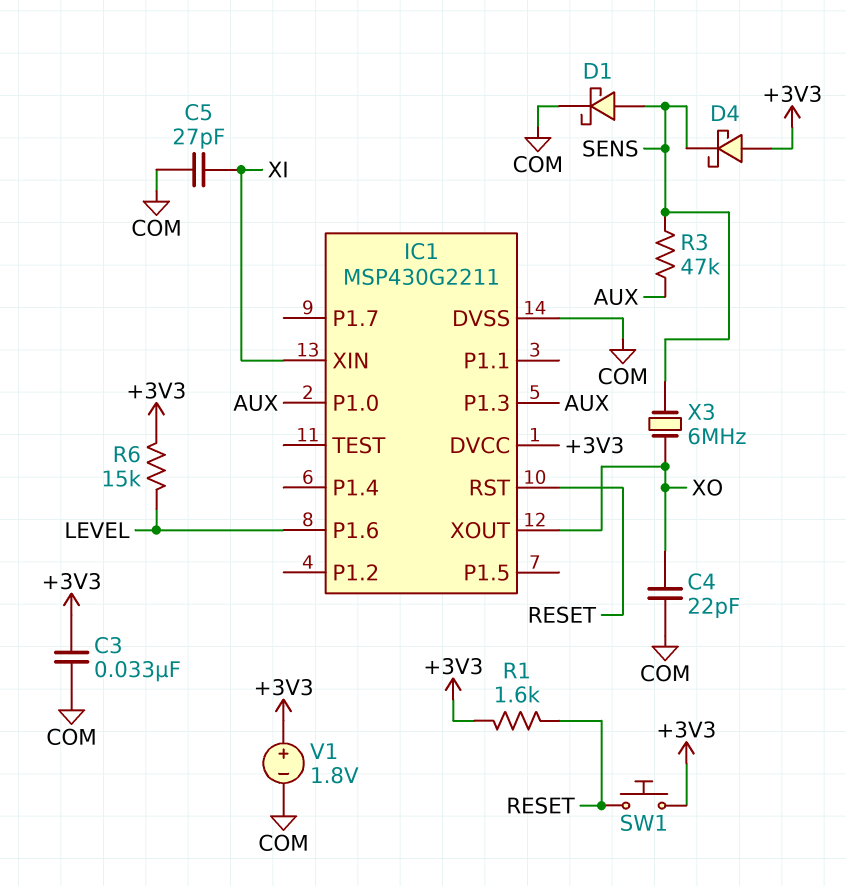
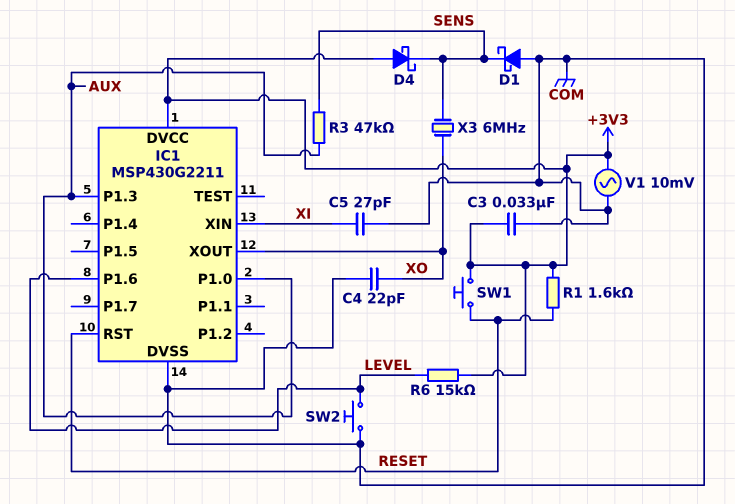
D1: schottky (A SENS, K COM) -> schottky (A COM, K SENS)
SW2: none -> button (COM, LEVEL)
V1: 1.8V (plus +3V3, minus COM) -> AC 10mV (+3V3, COM)

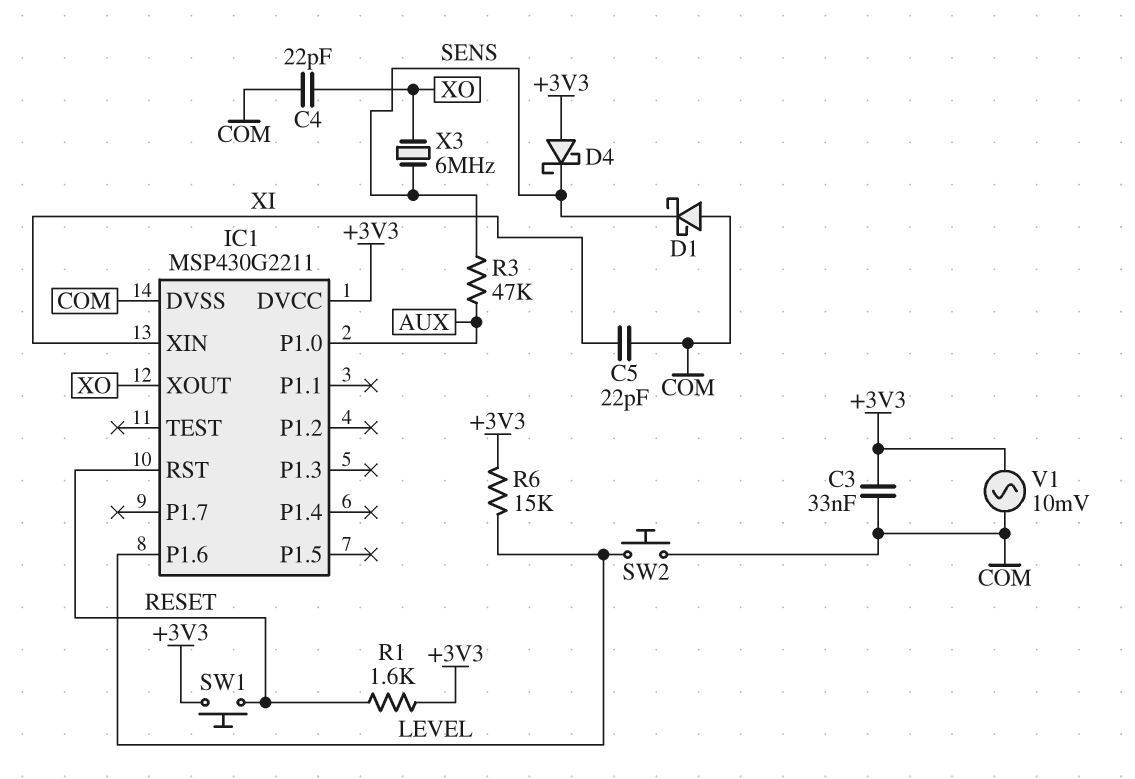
C5: 27pF (COM, XI) -> 22pF (COM, XI)
IC1 pin P1.3: AUX -> none

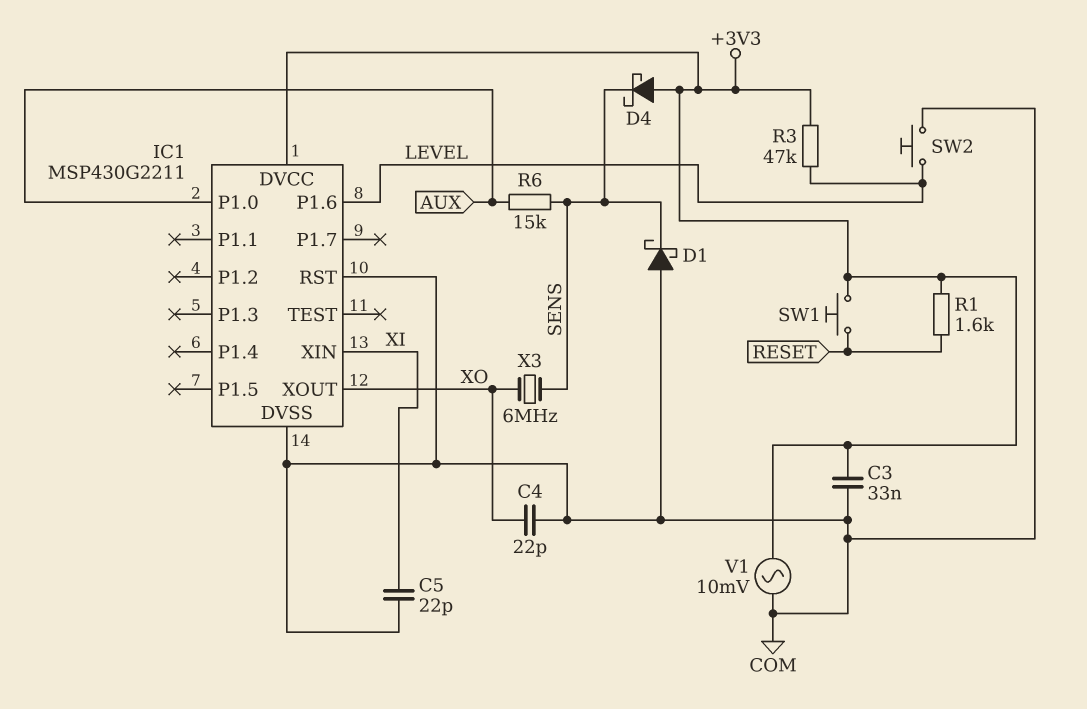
IC1 pin RST: RESET -> COM
R3: 47k (AUX, SENS) -> 47k (+3V3, LEVEL)
R6: 15k (+3V3, LEVEL) -> 15k (AUX, SENS)

